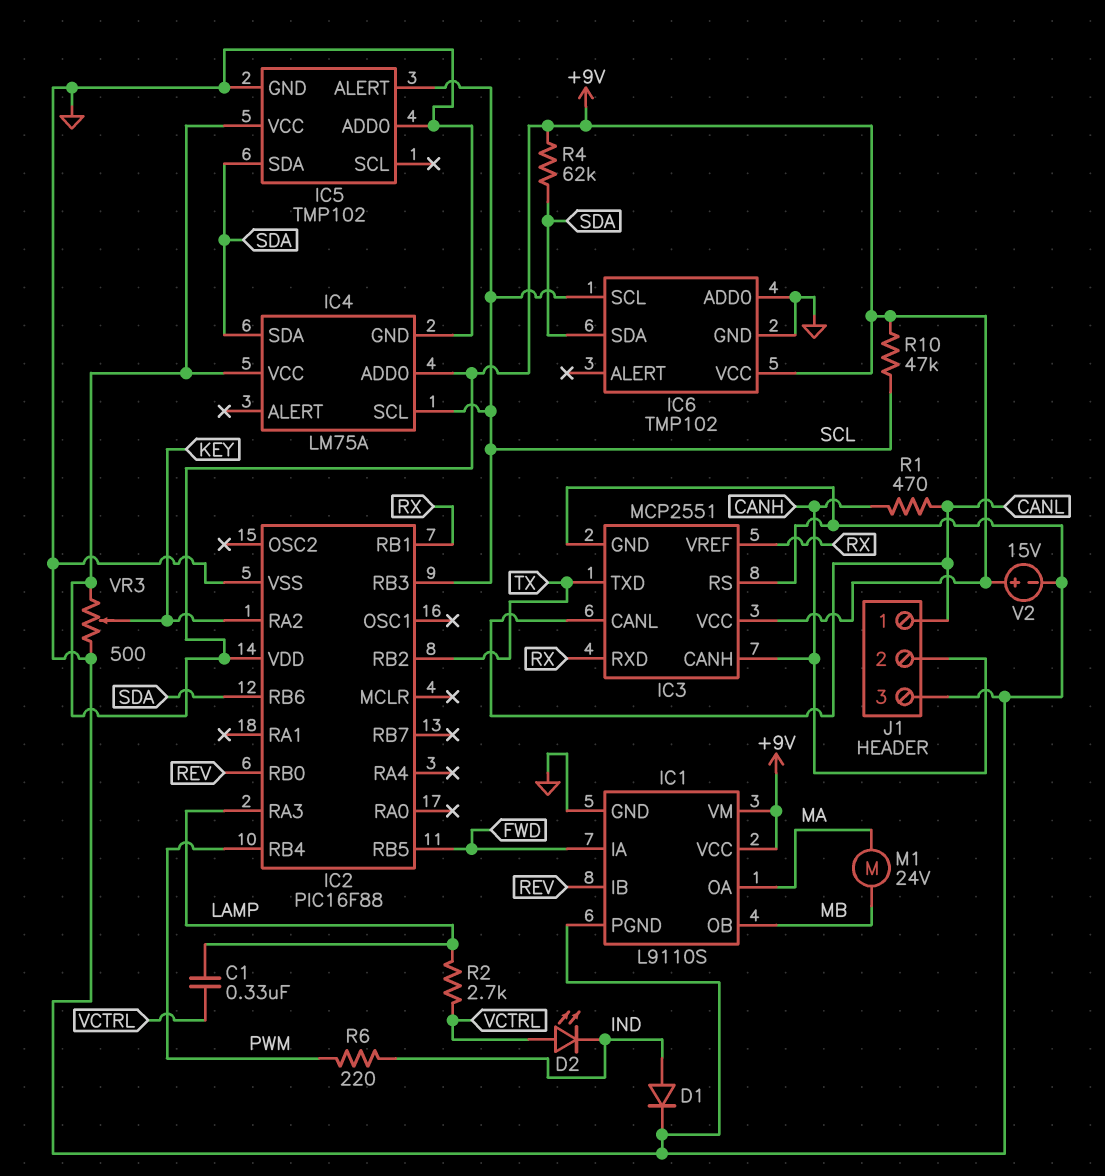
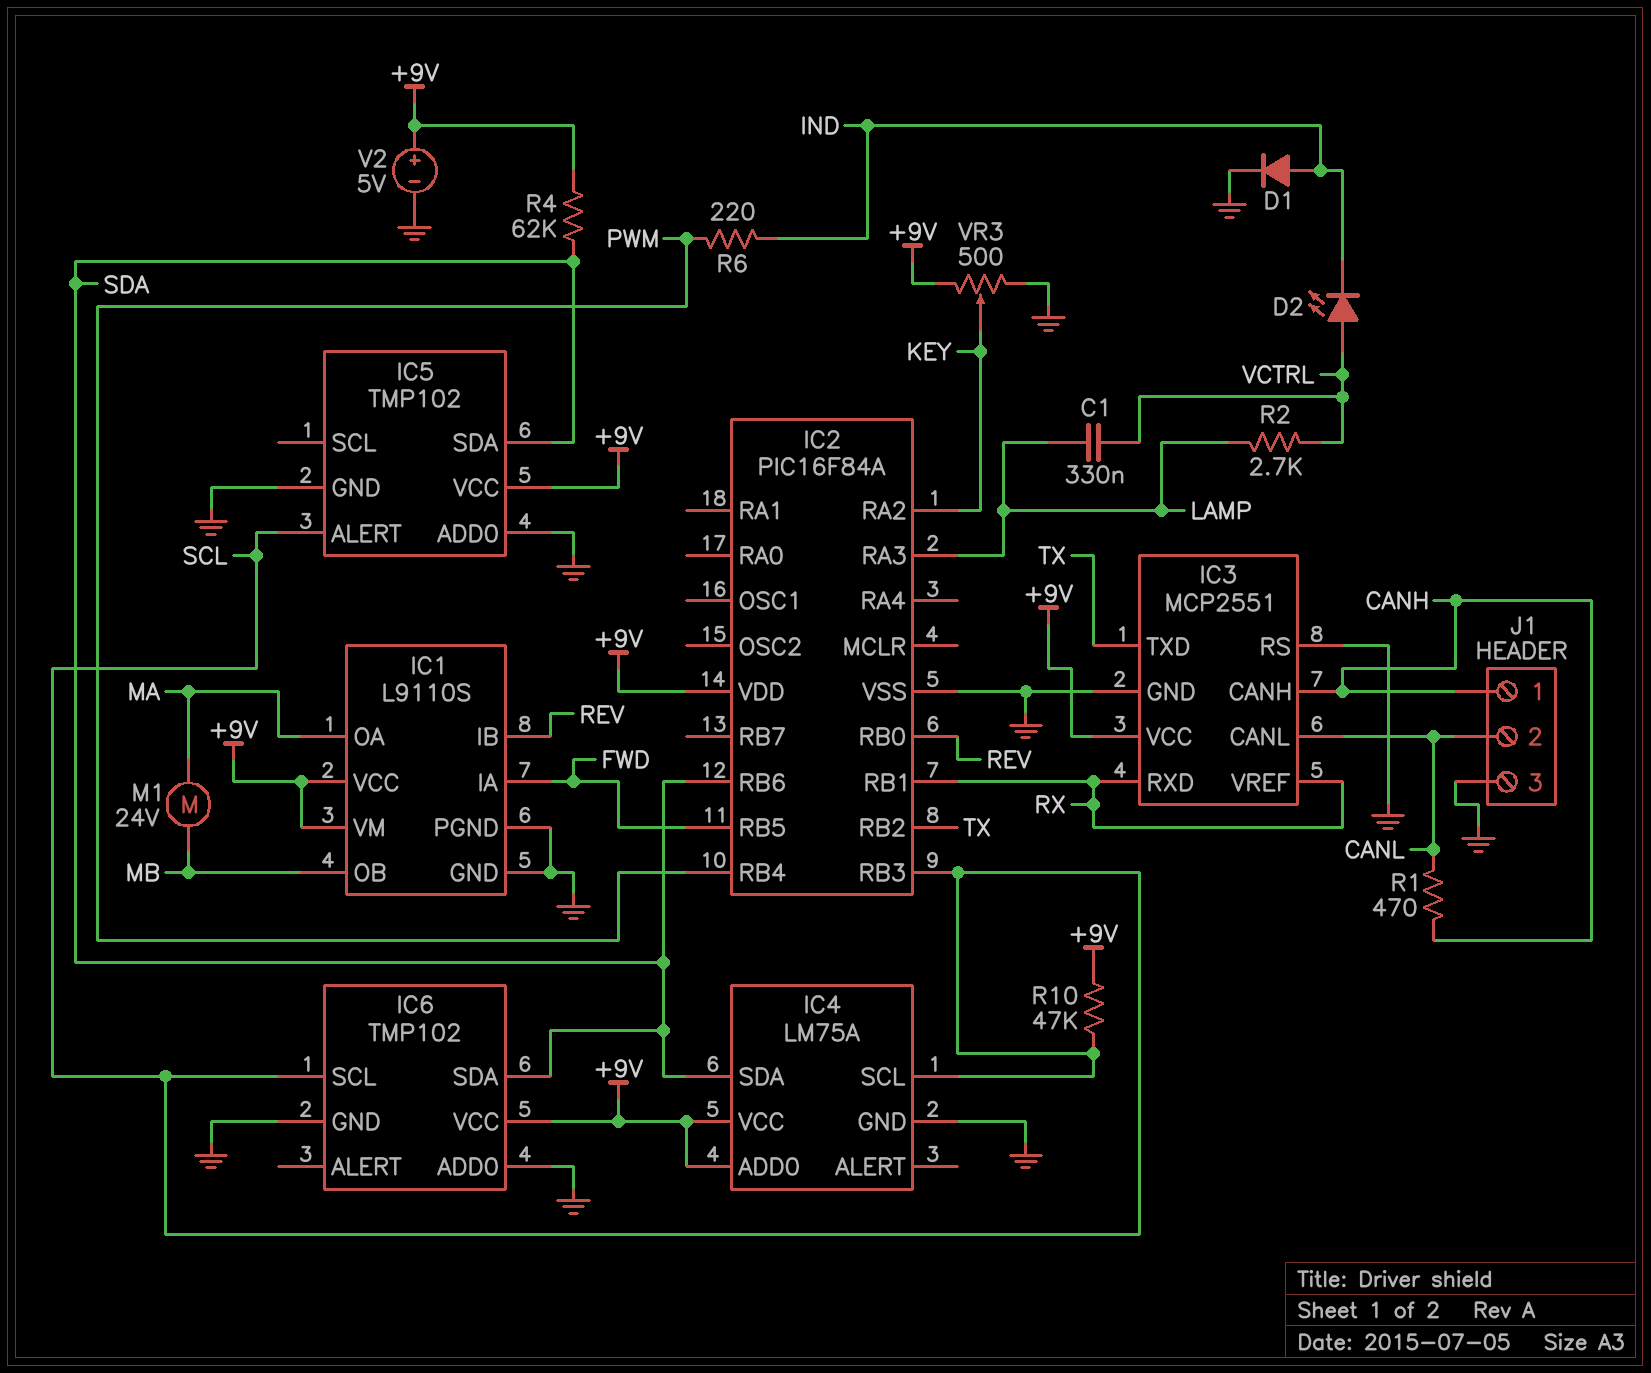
IC2: PIC16F88 -> PIC16F84A
J1 pin 1: CANL -> CANH
J1 pin 2: CANH -> CANL
V2: 15V (plus +9V, minus GND) -> 5V (plus +9V, minus GND)

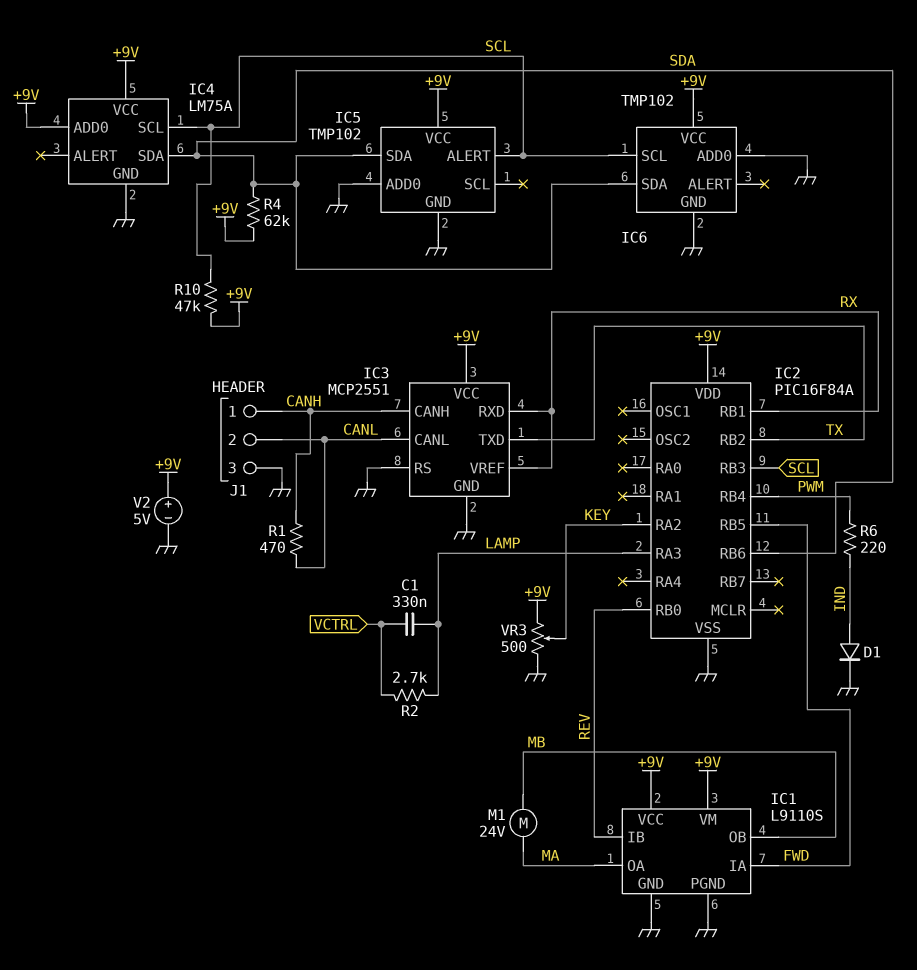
D2: LED (A VCTRL, K IND) -> none

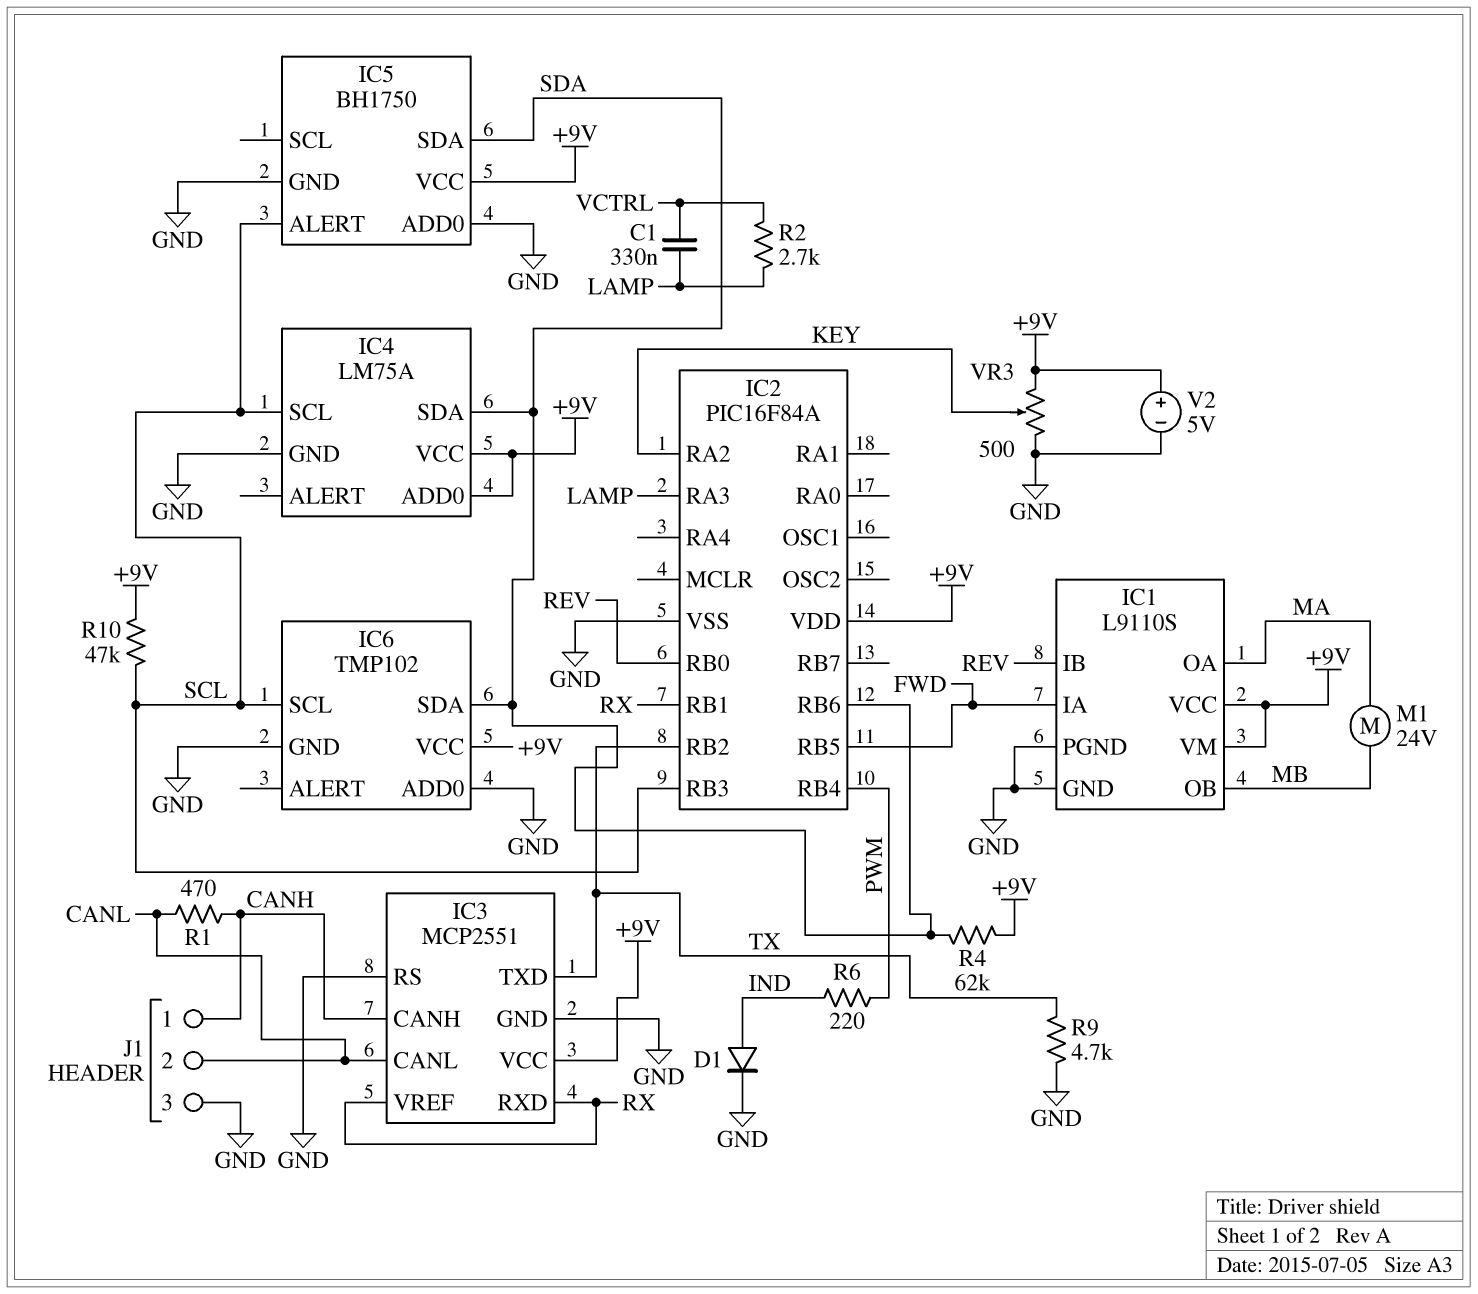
IC5: TMP102 -> BH1750
R9: none -> 4.7k (GND, TX)

